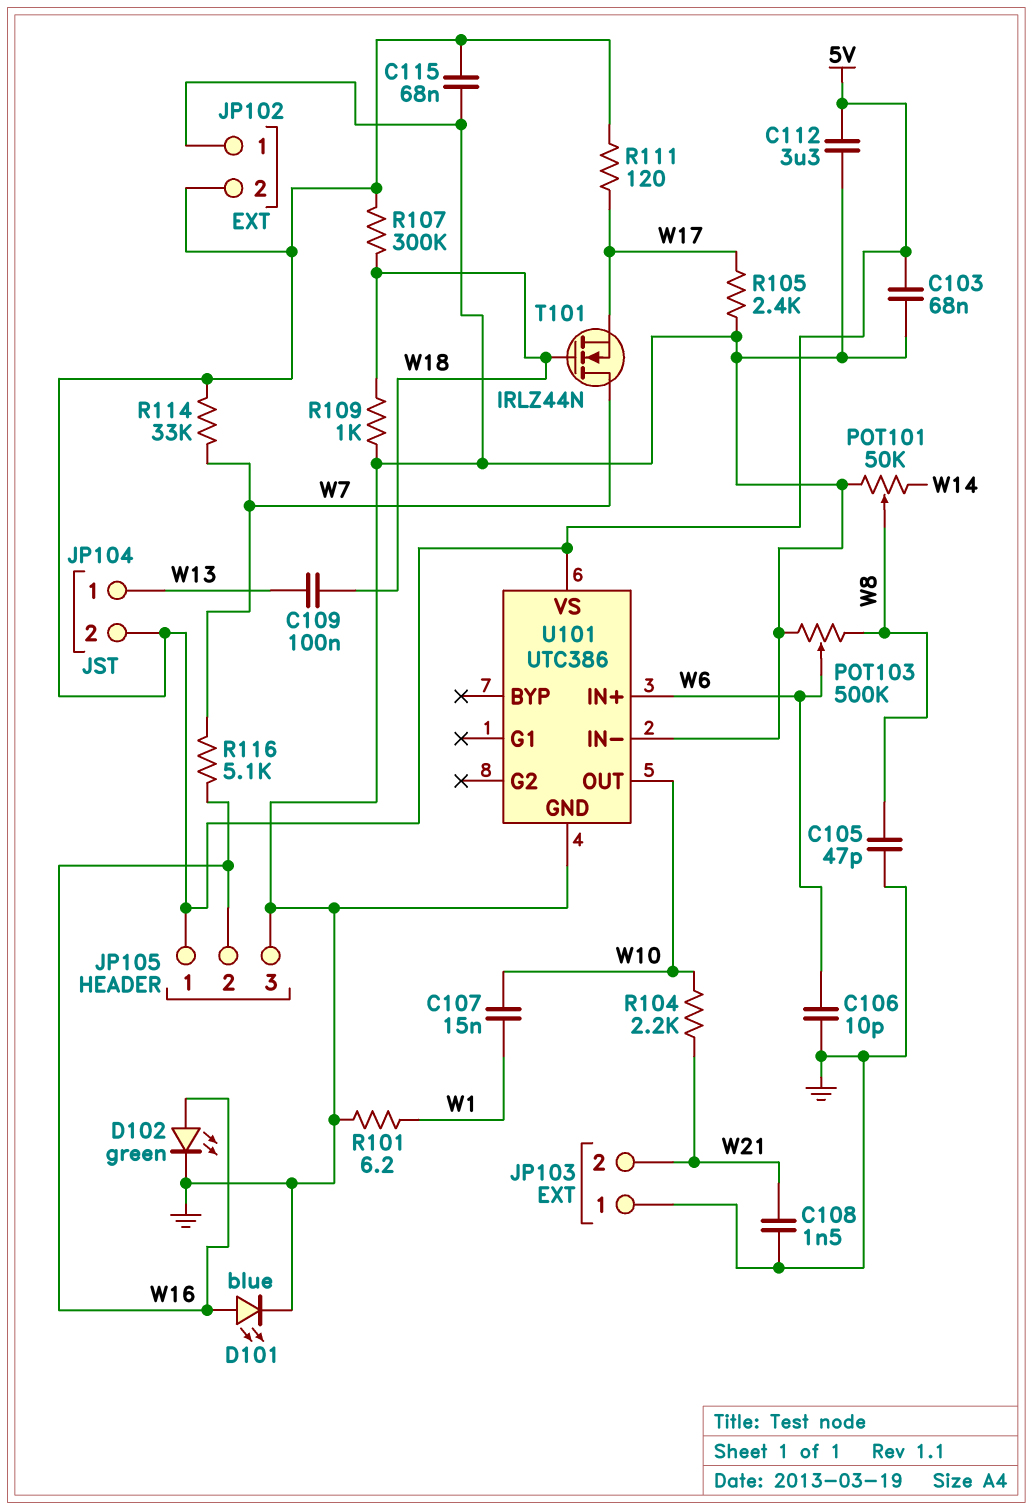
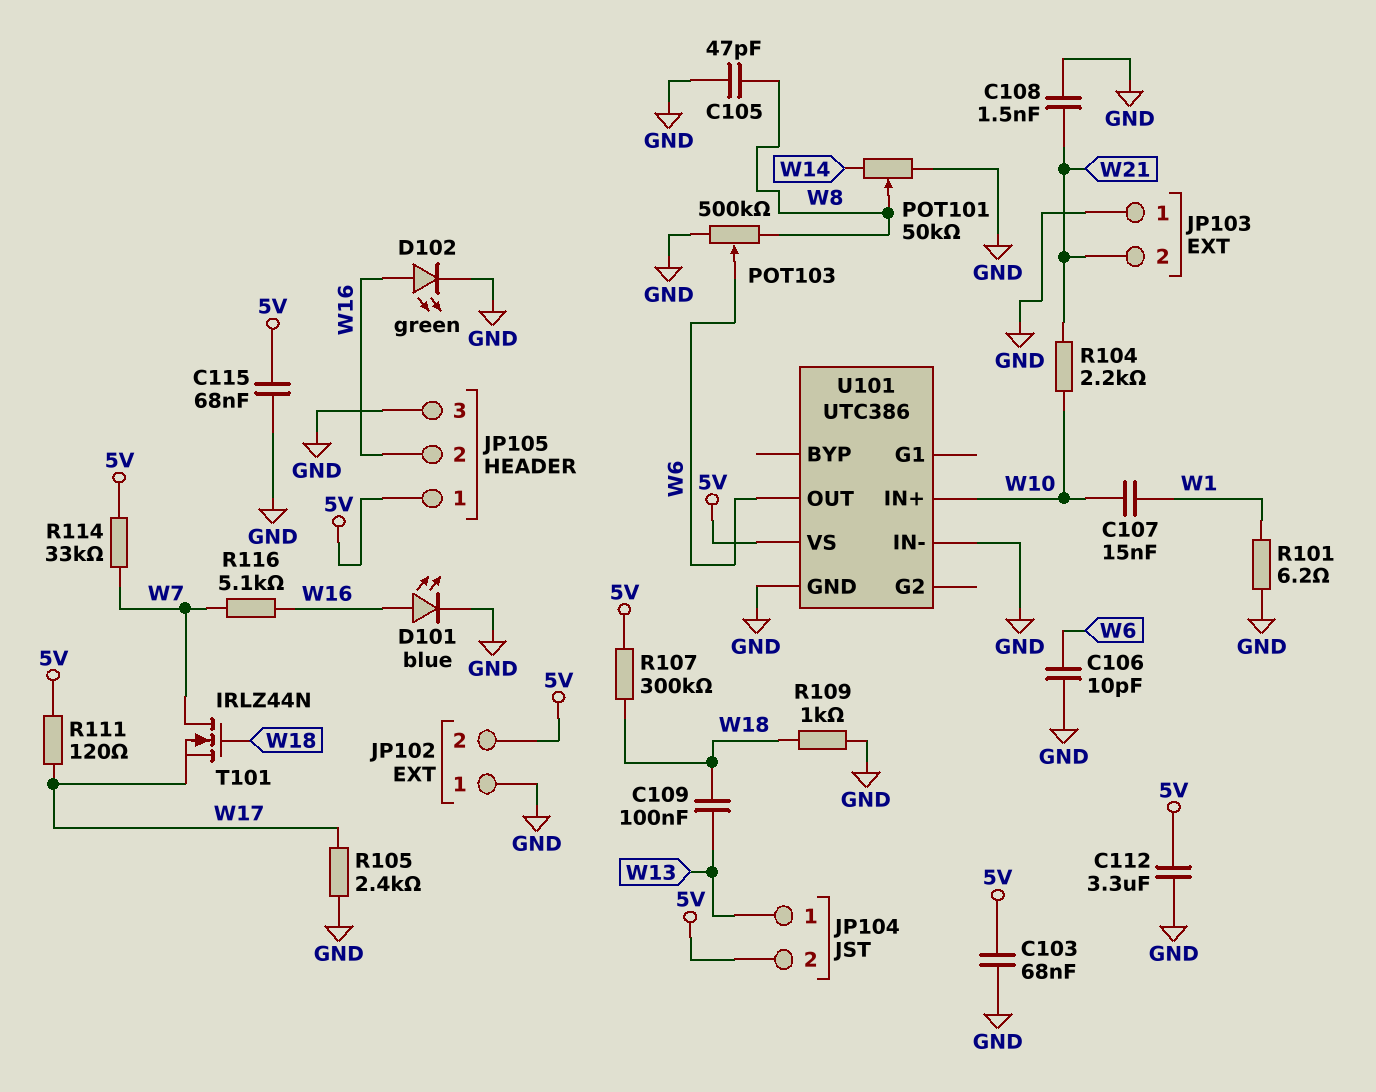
U101 pin IN+: W6 -> W10
U101 pin OUT: W10 -> W6

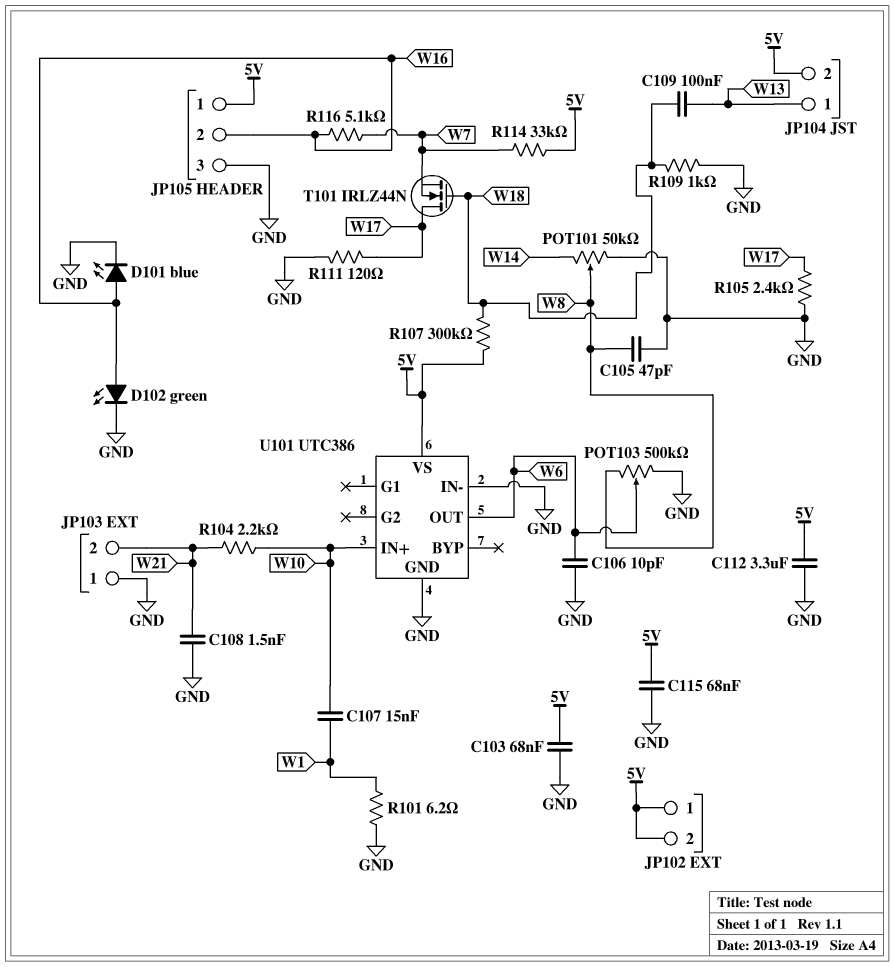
JP102 pin 1: GND -> 5V
R111: 120 (5V, W17) -> 120 (GND, W17)
T101: NMOS IRLZ44N (G W18, D W7, S W17) -> NMOS IRLZ44N (G W18, D W17, S W7)

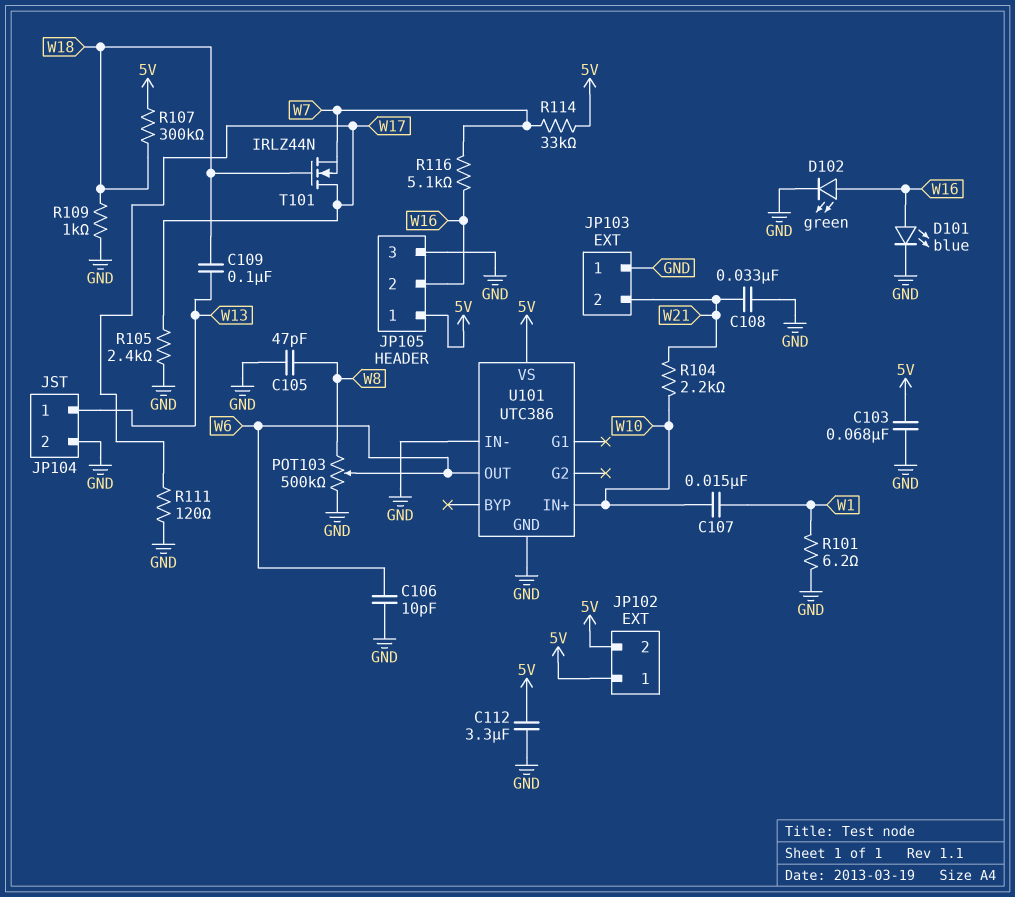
C108: 1.5nF (GND, W21) -> 33nF (GND, W21)
C115: 68nF (5V, GND) -> none
JP104 pin 2: 5V -> GND
POT101: 50k (GND, W14, wiper W8) -> none

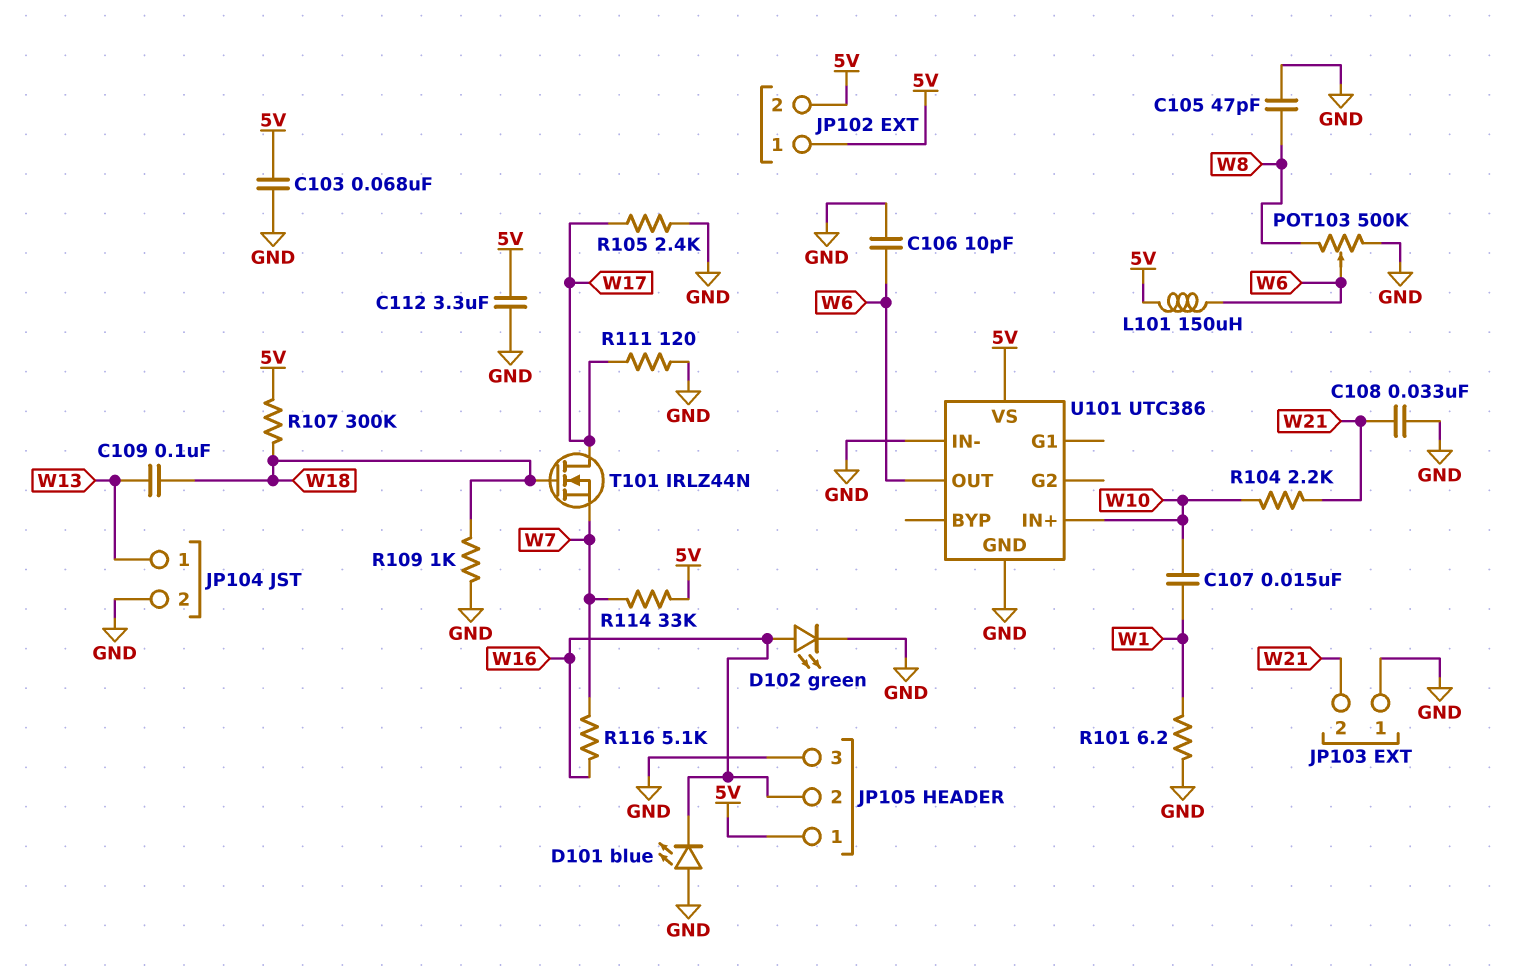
D101: LED blue (A W16, K GND) -> LED blue (A GND, K W16)
L101: none -> 150uH (5V, W6)

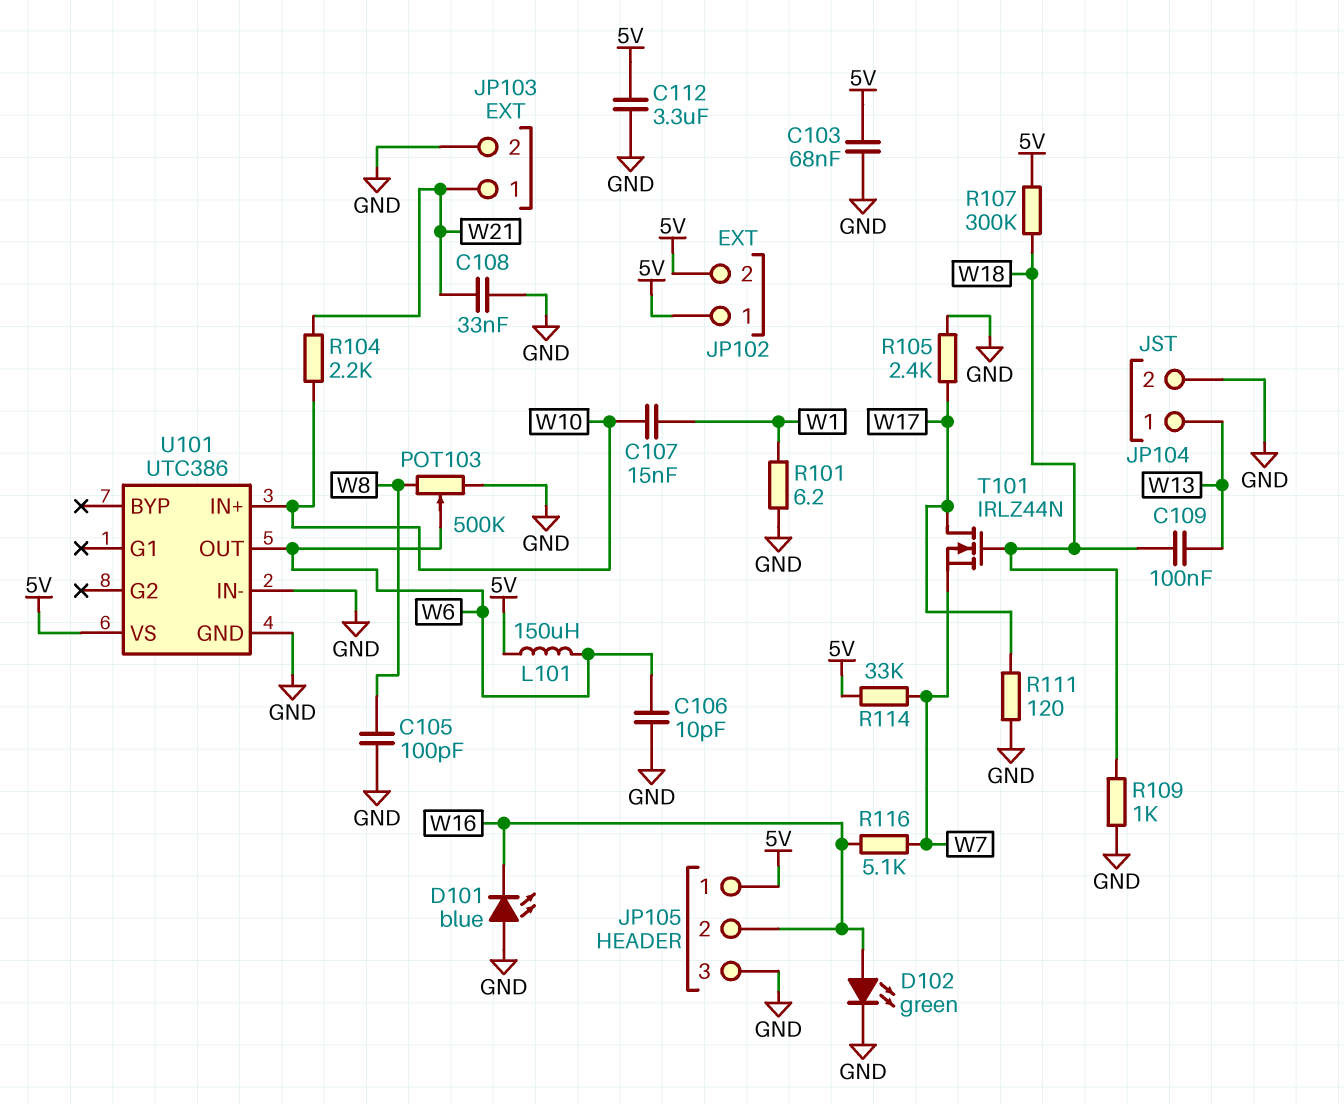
C105: 47pF (GND, W8) -> 100pF (GND, W8)
JP103 pin 1: GND -> W21
JP103 pin 2: W21 -> GND

